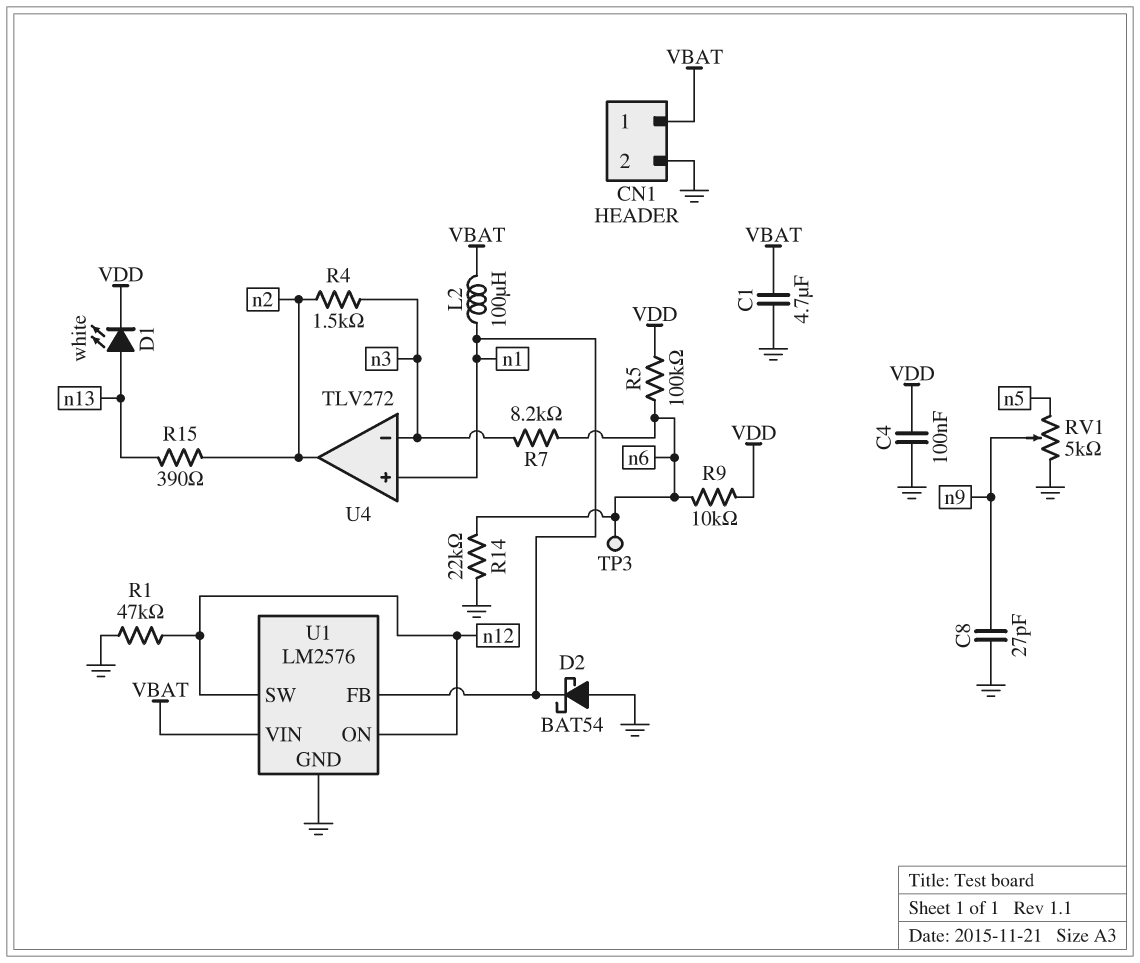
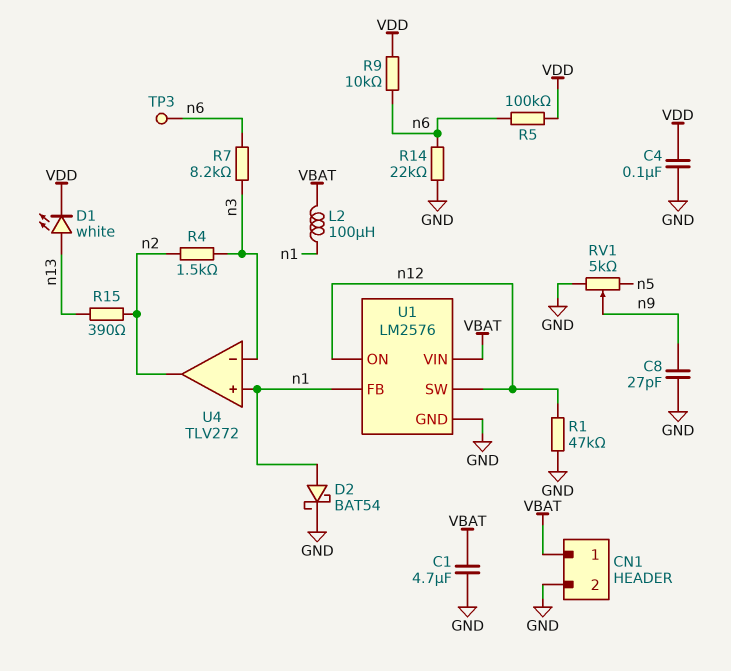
D2: schottky BAT54 (A GND, K n1) -> schottky BAT54 (A n1, K GND)

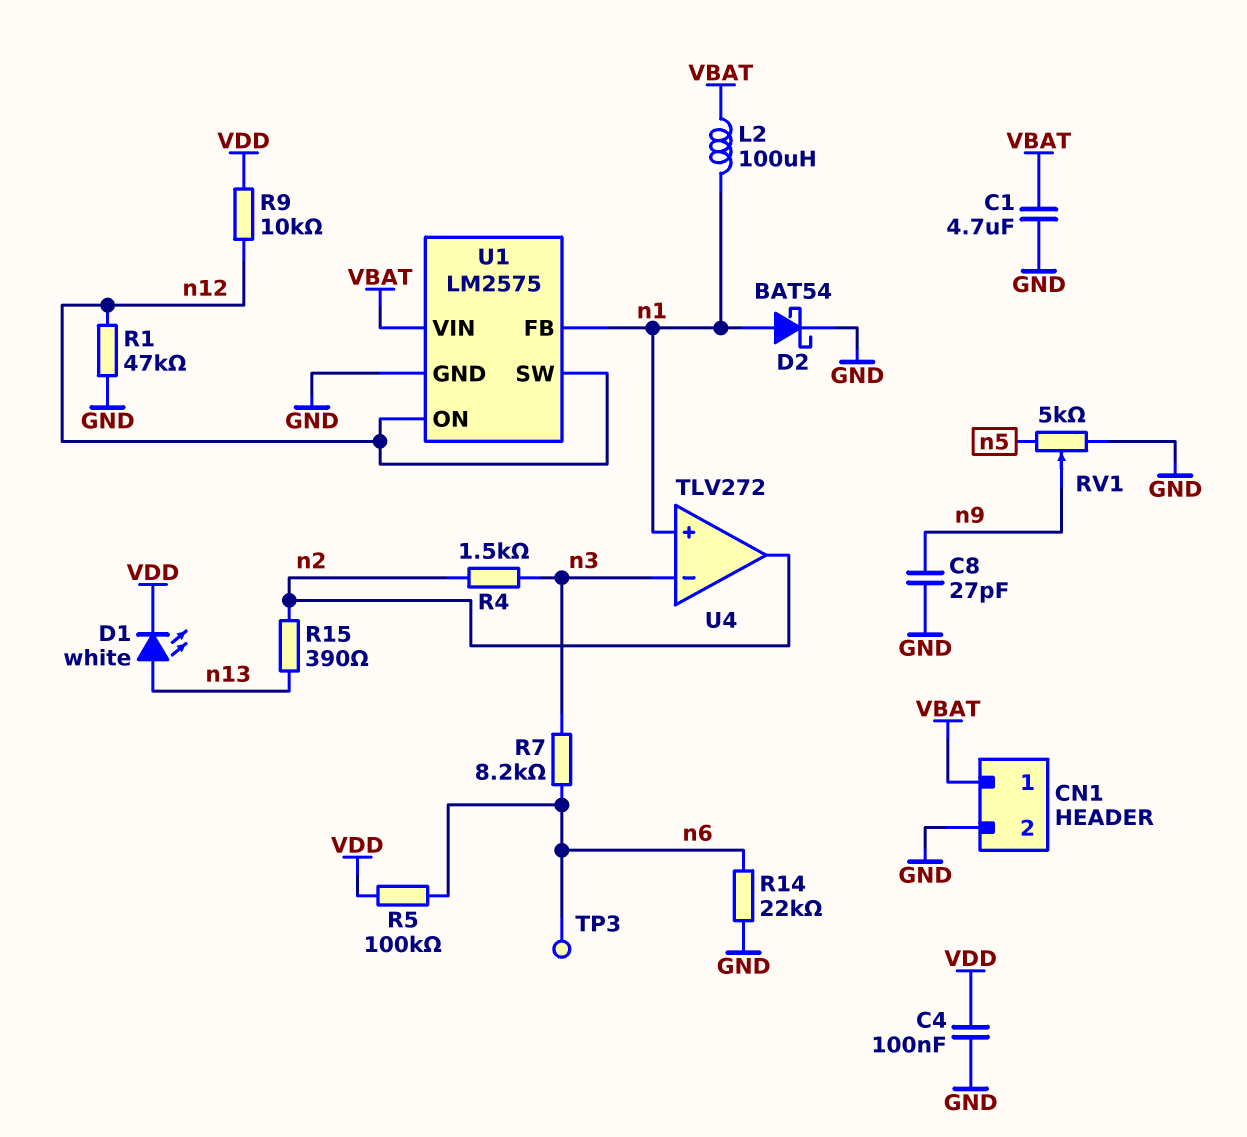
R9: 10k (VDD, n6) -> 10k (VDD, n12)
U1: LM2576 -> LM2575

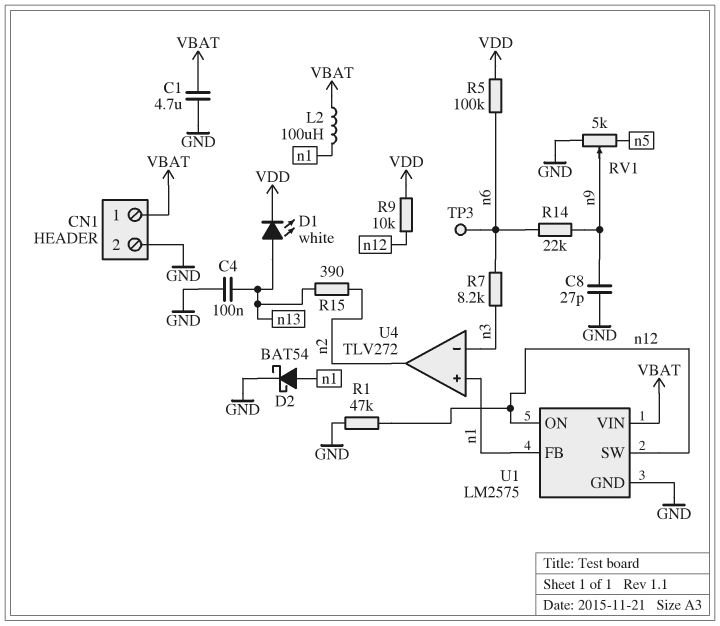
C4: 100nF (GND, VDD) -> 100nF (GND, n13)
R4: 1.5k (n2, n3) -> none
R14: 22k (GND, n6) -> 22k (n6, n9)

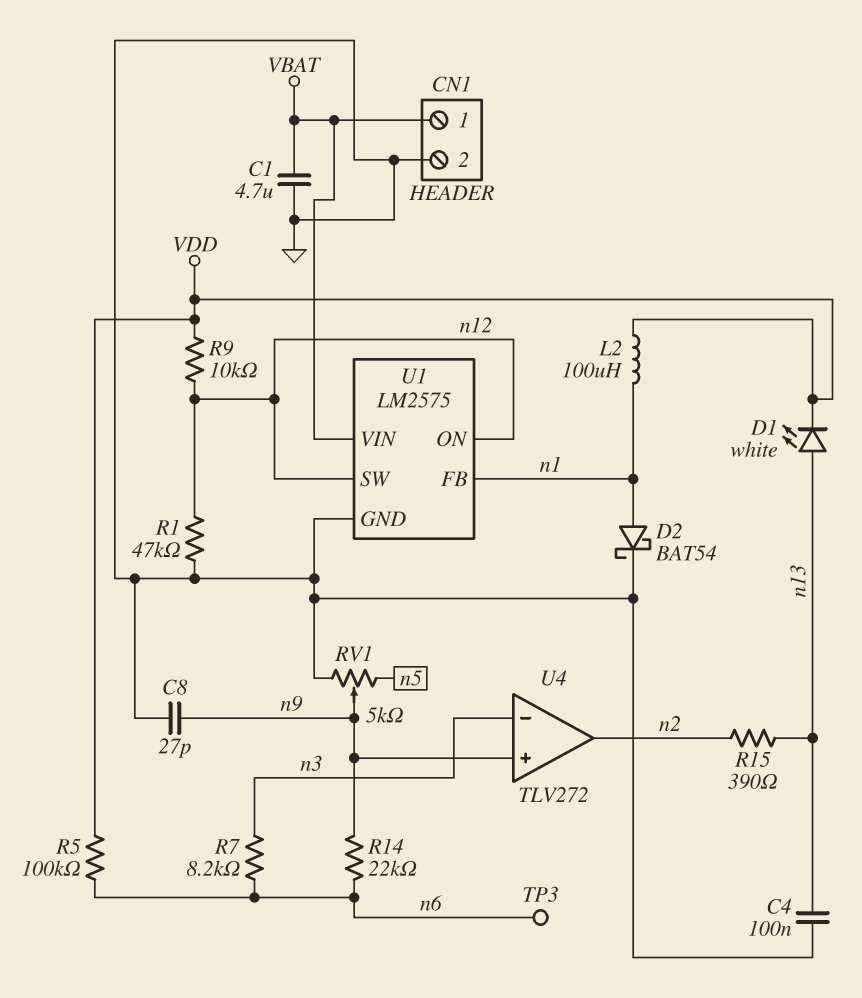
L2: 100uH (VBAT, n1) -> 100uH (VDD, n1)
U4 pin in+: n1 -> n9

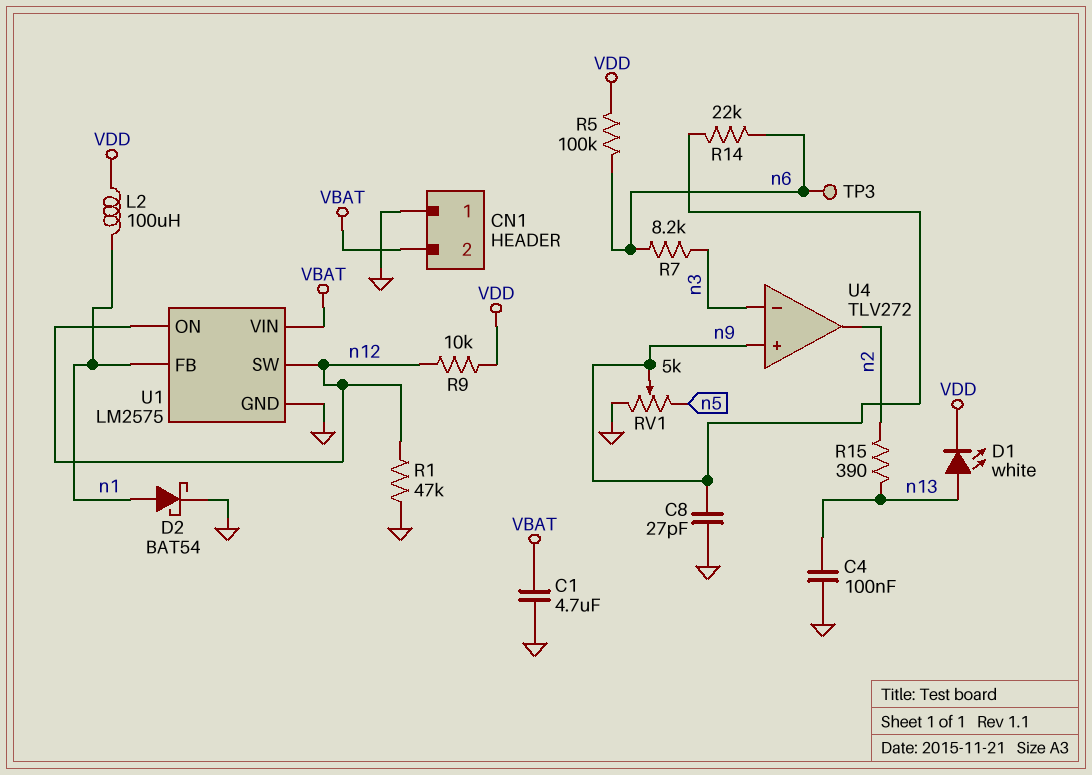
CN1 pin 1: VBAT -> GND
CN1 pin 2: GND -> VBAT

